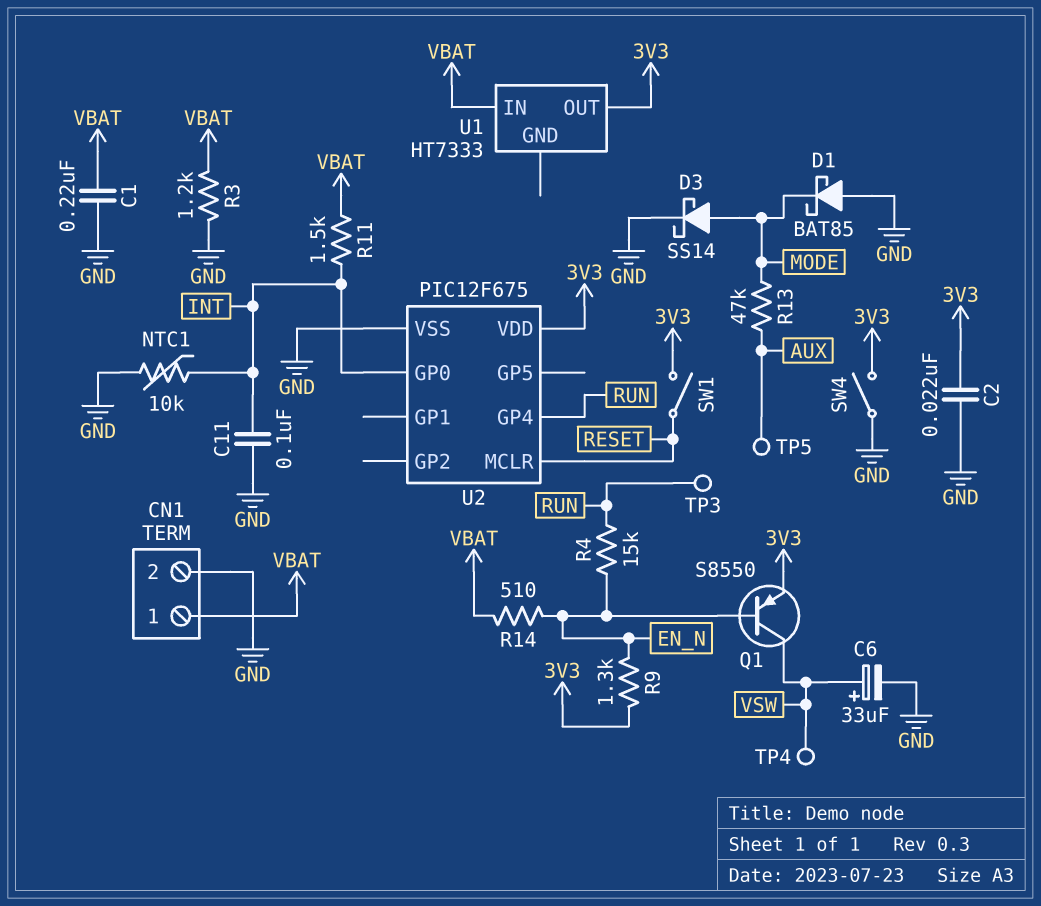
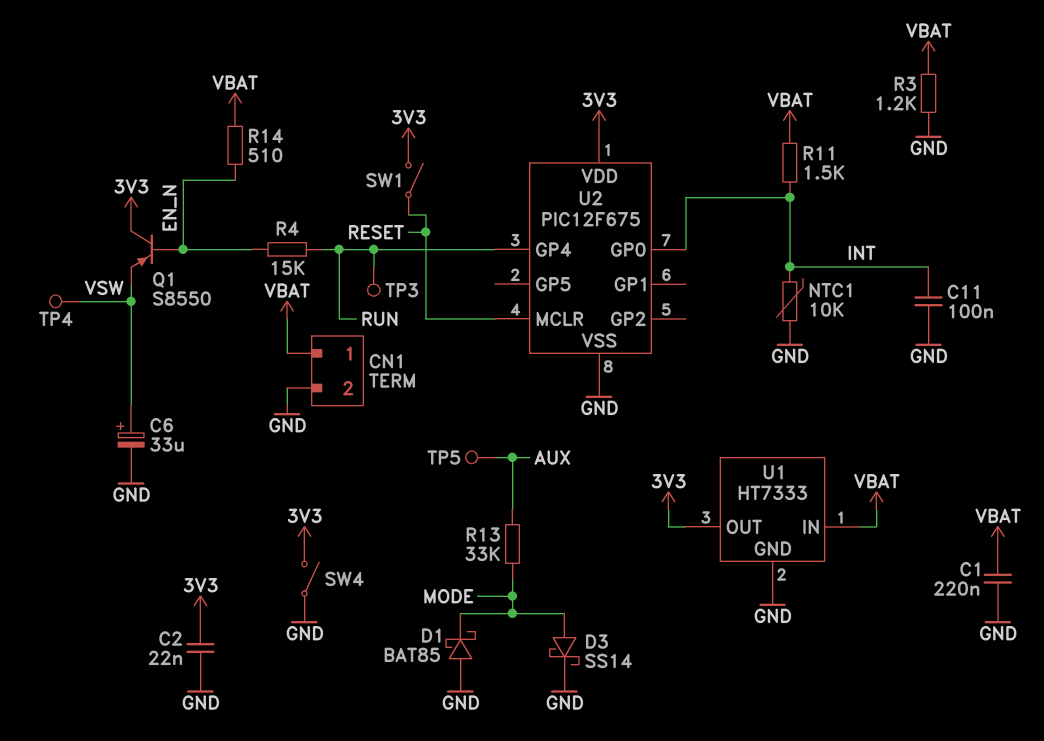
Q1: PNP S8550 (B EN_N, C VSW, E 3V3) -> PNP S8550 (B EN_N, C 3V3, E VSW)
R9: 1.3k (3V3, EN_N) -> none
R13: 47k (AUX, MODE) -> 33k (AUX, MODE)
U1 pin GND: none -> GND

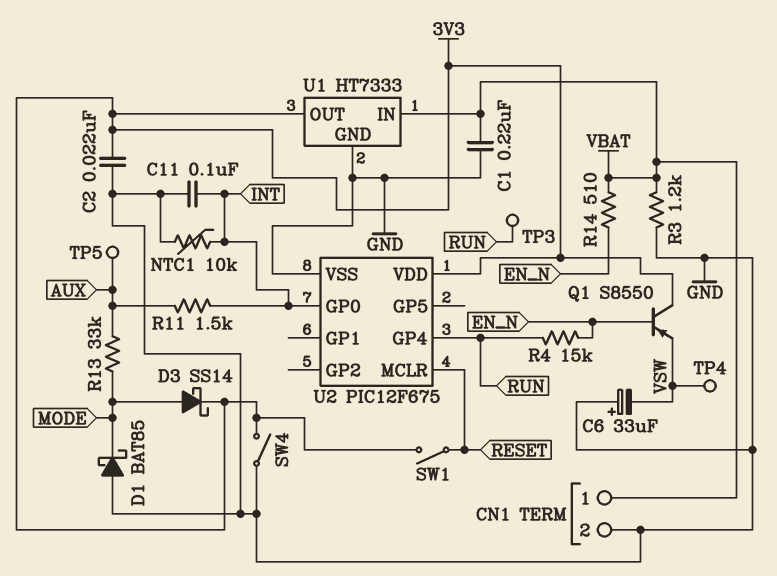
C6: 33uF (plus VSW, minus GND) -> 33uF (plus GND, minus VSW)
D3: schottky SS14 (A MODE, K GND) -> schottky SS14 (A MODE, K 3V3)
R11: 1.5k (INT, VBAT) -> 1.5k (AUX, INT)

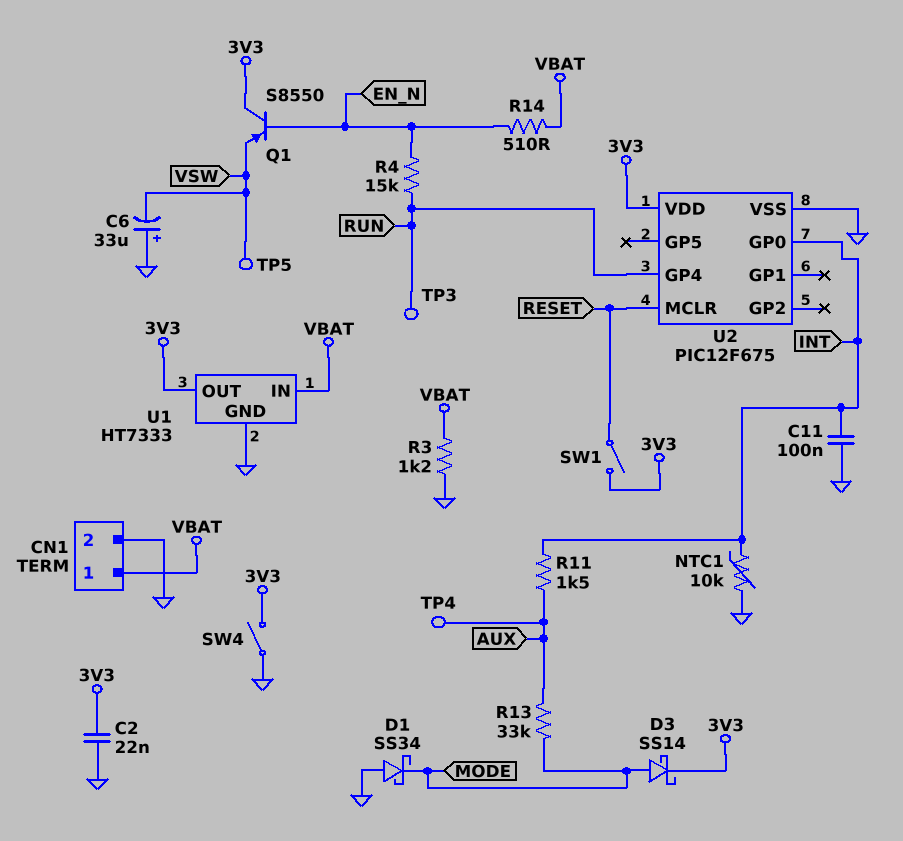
C1: 220nF (GND, VBAT) -> none
D1: schottky BAT85 (A GND, K MODE) -> schottky SS34 (A GND, K MODE)
TP4: test point (VSW) -> test point (AUX)
TP5: test point (AUX) -> test point (VSW)

